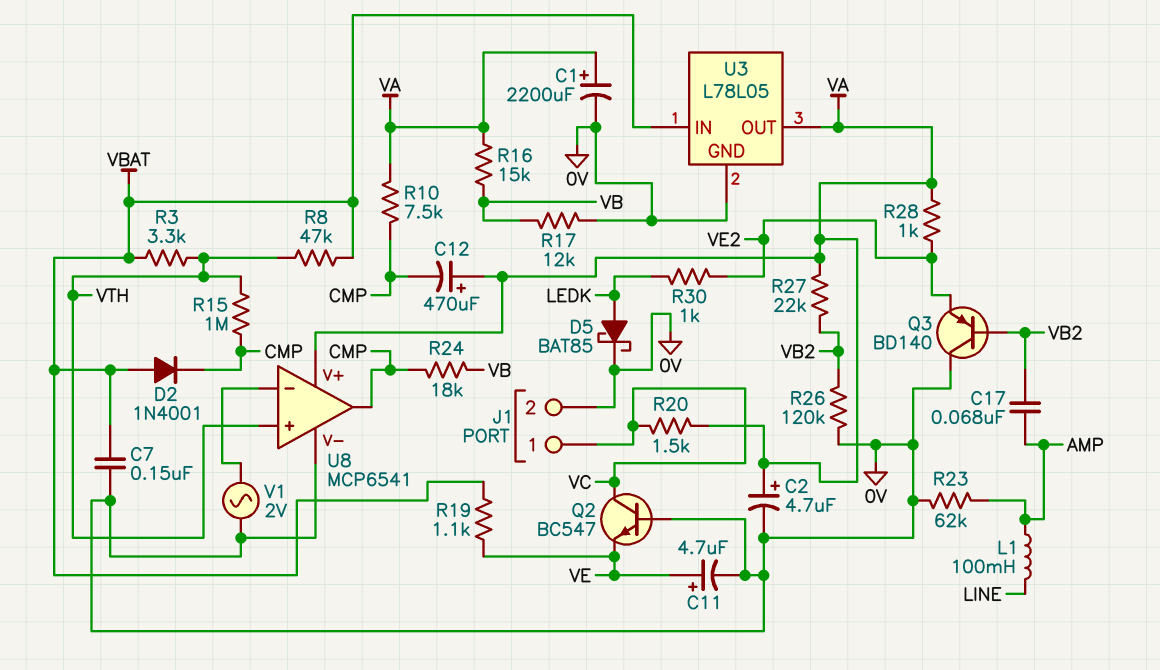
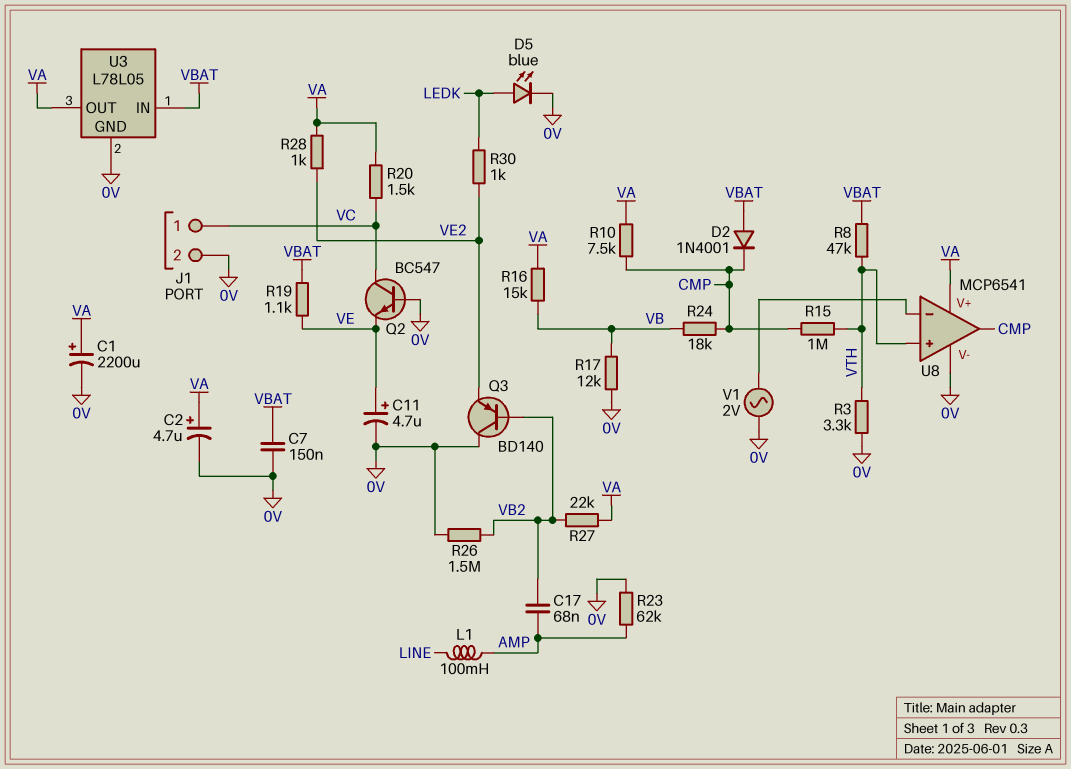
C12: 470uF (plus VA, minus CMP) -> none
D5: schottky BAT85 (A LEDK, K 0V) -> LED blue (A LEDK, K 0V)
R3: 3.3k (VBAT, VTH) -> 3.3k (0V, VTH)
R26: 120k (0V, VB2) -> 1.5M (0V, VB2)

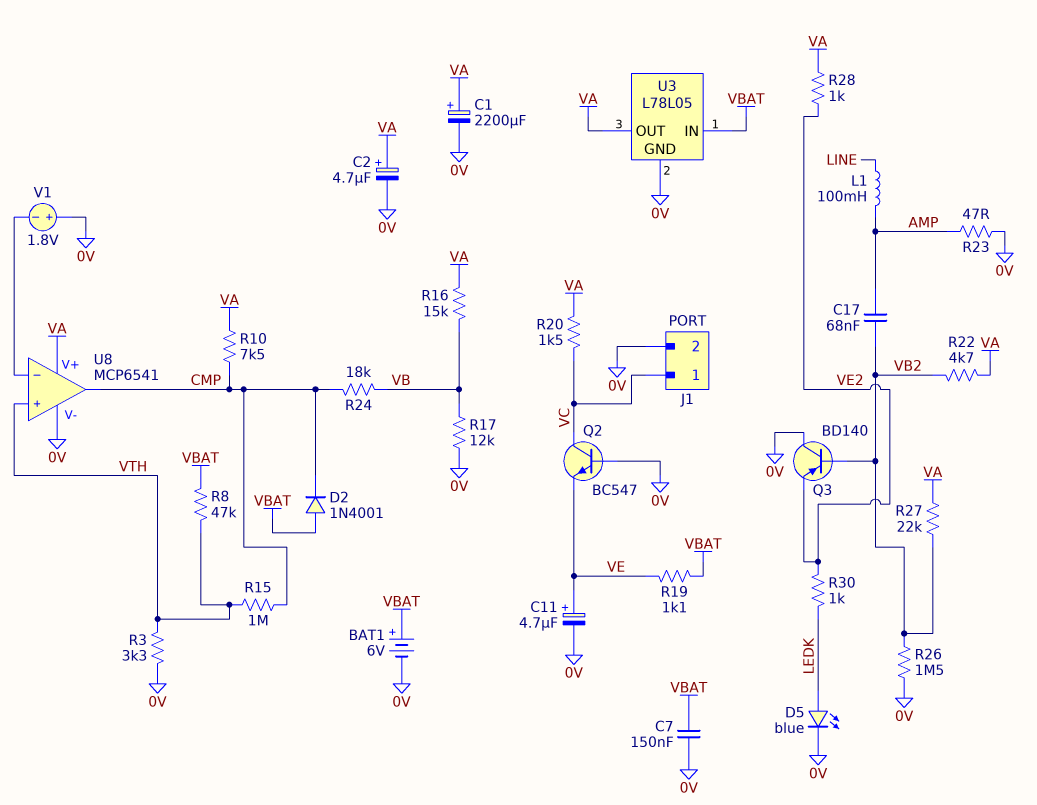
BAT1: none -> 6V (plus VBAT, minus 0V)
R22: none -> 4.7k (VA, VB2)
R23: 62k (0V, AMP) -> 47 (0V, AMP)
V1: AC 2V (0V, U8/in-) -> 1.8V (plus 0V, minus U8/in-)

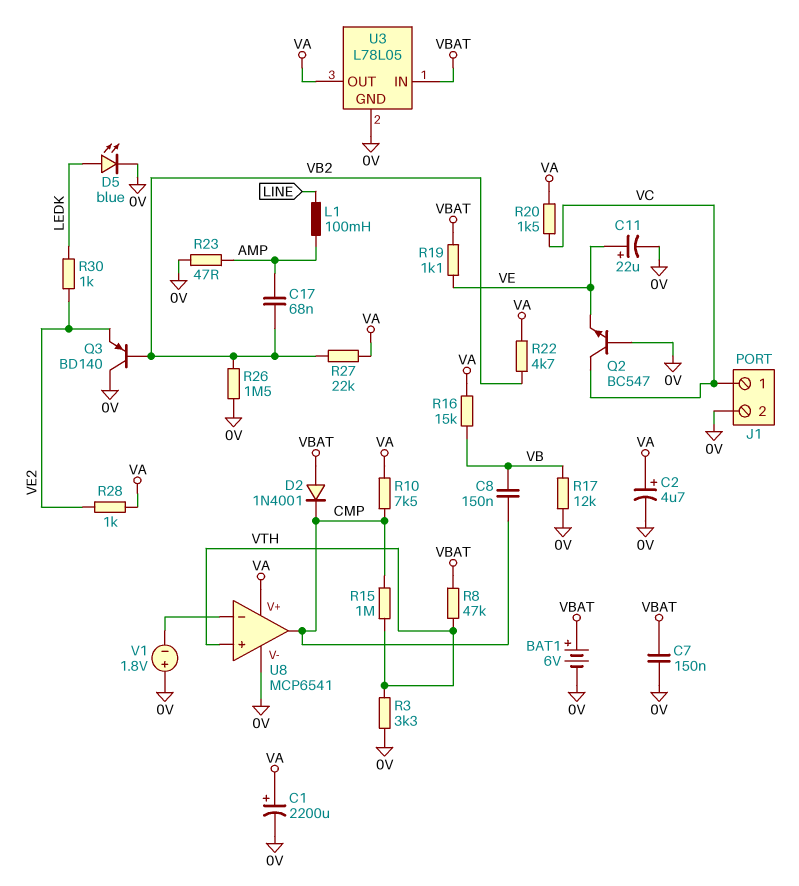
C8: none -> 150nF (CMP, VB)
C11: 4.7uF (plus VE, minus 0V) -> 22uF (plus VE, minus 0V)
R24: 18k (CMP, VB) -> none

